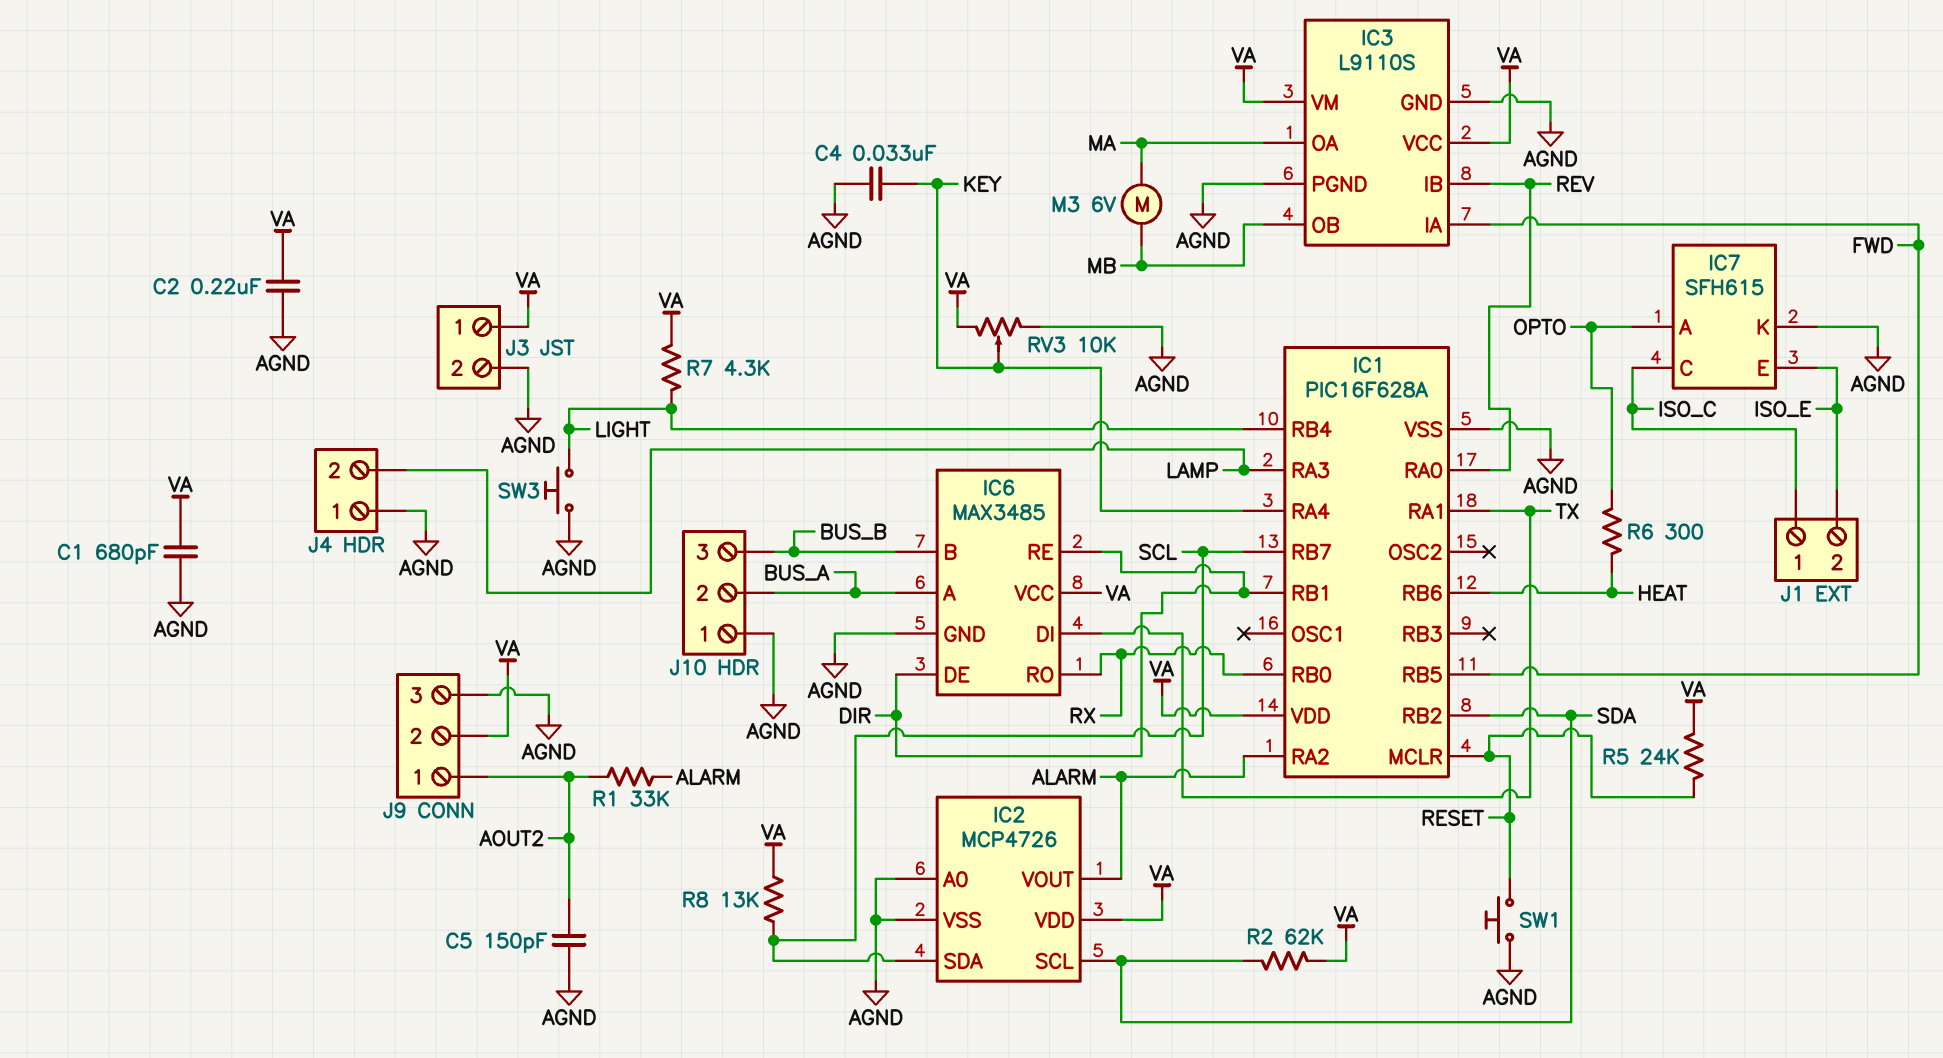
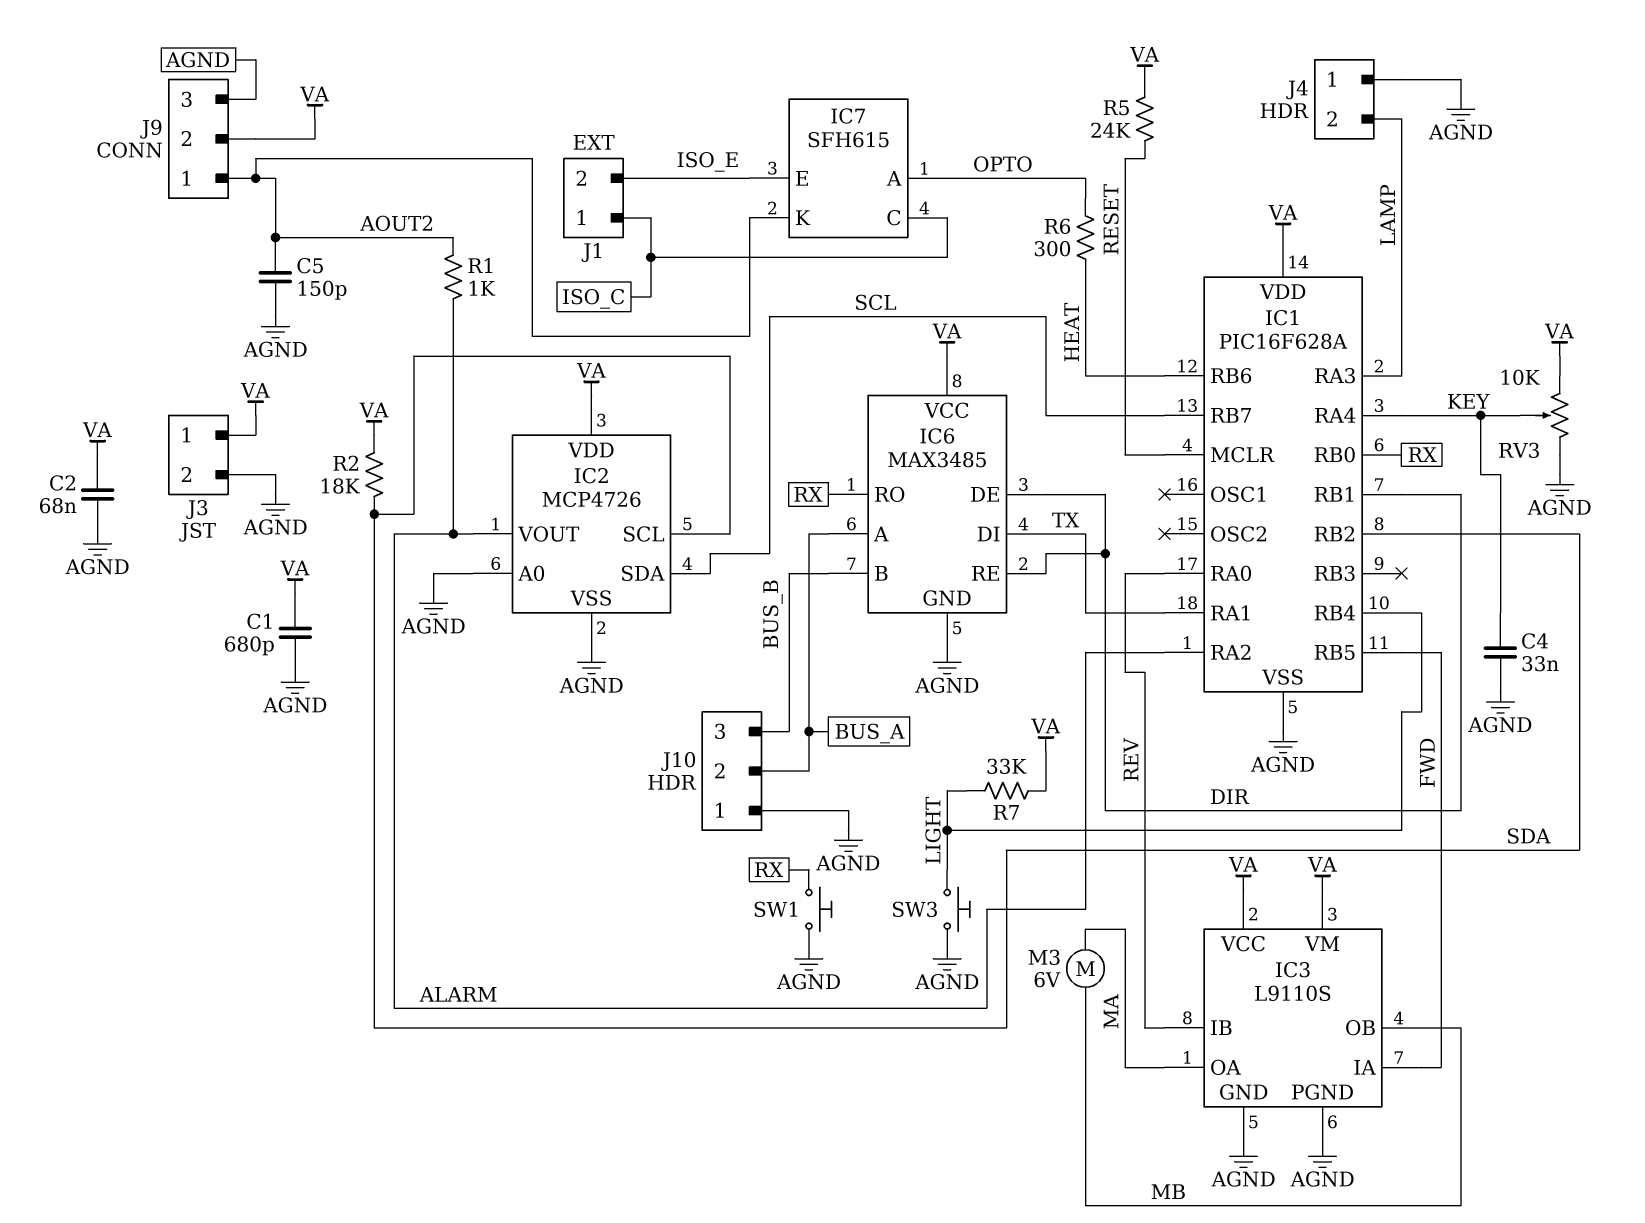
C2: 220nF (AGND, VA) -> 68nF (AGND, VA)
IC7 pin K: AGND -> AOUT2
R1: 33k (ALARM, AOUT2) -> 1k (ALARM, AOUT2)
R2: 62k (SDA, VA) -> 18k (SDA, VA)
R7: 4.3k (LIGHT, VA) -> 33k (LIGHT, VA)
R8: 13k (SCL, VA) -> none
SW1: button (AGND, RESET) -> button (AGND, RX)

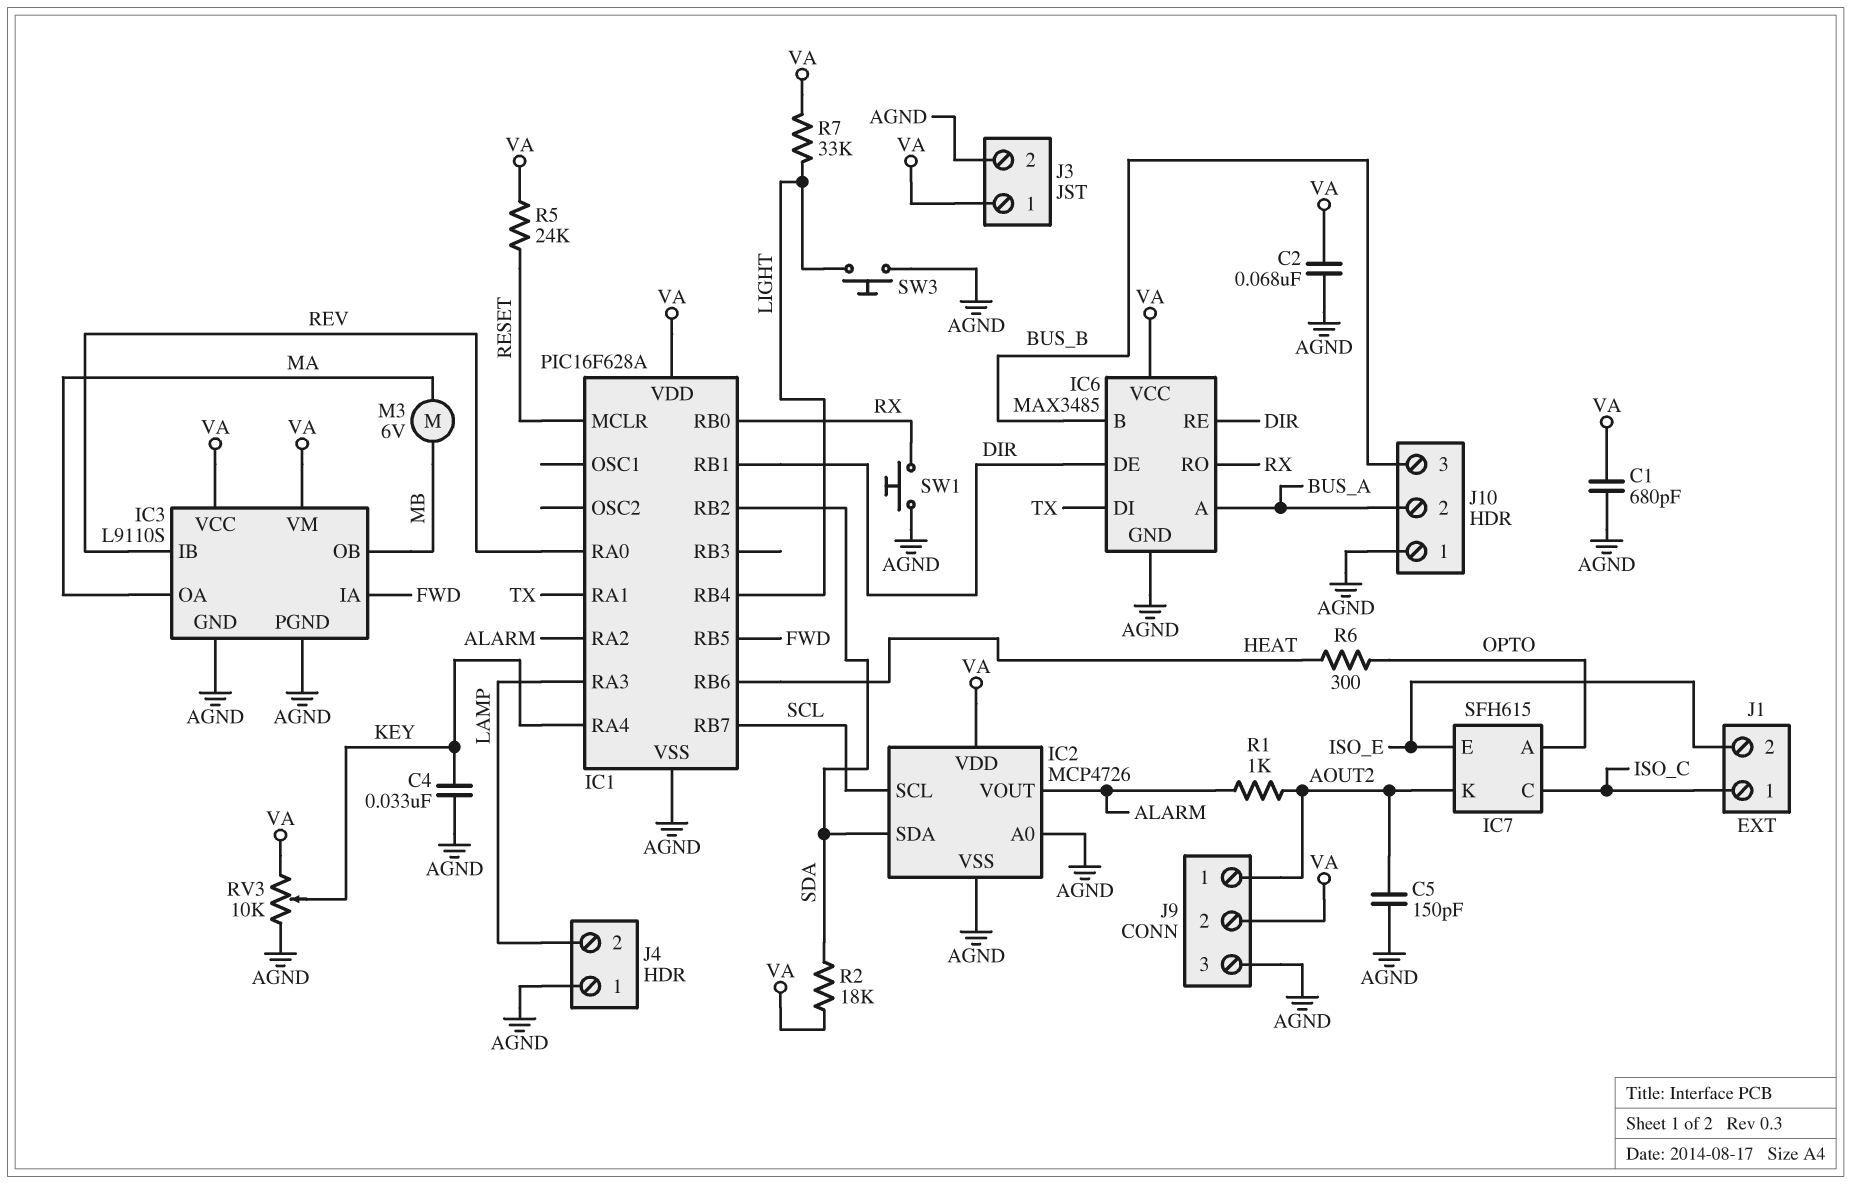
IC2 pin SCL: SDA -> SCL
IC2 pin SDA: SCL -> SDA

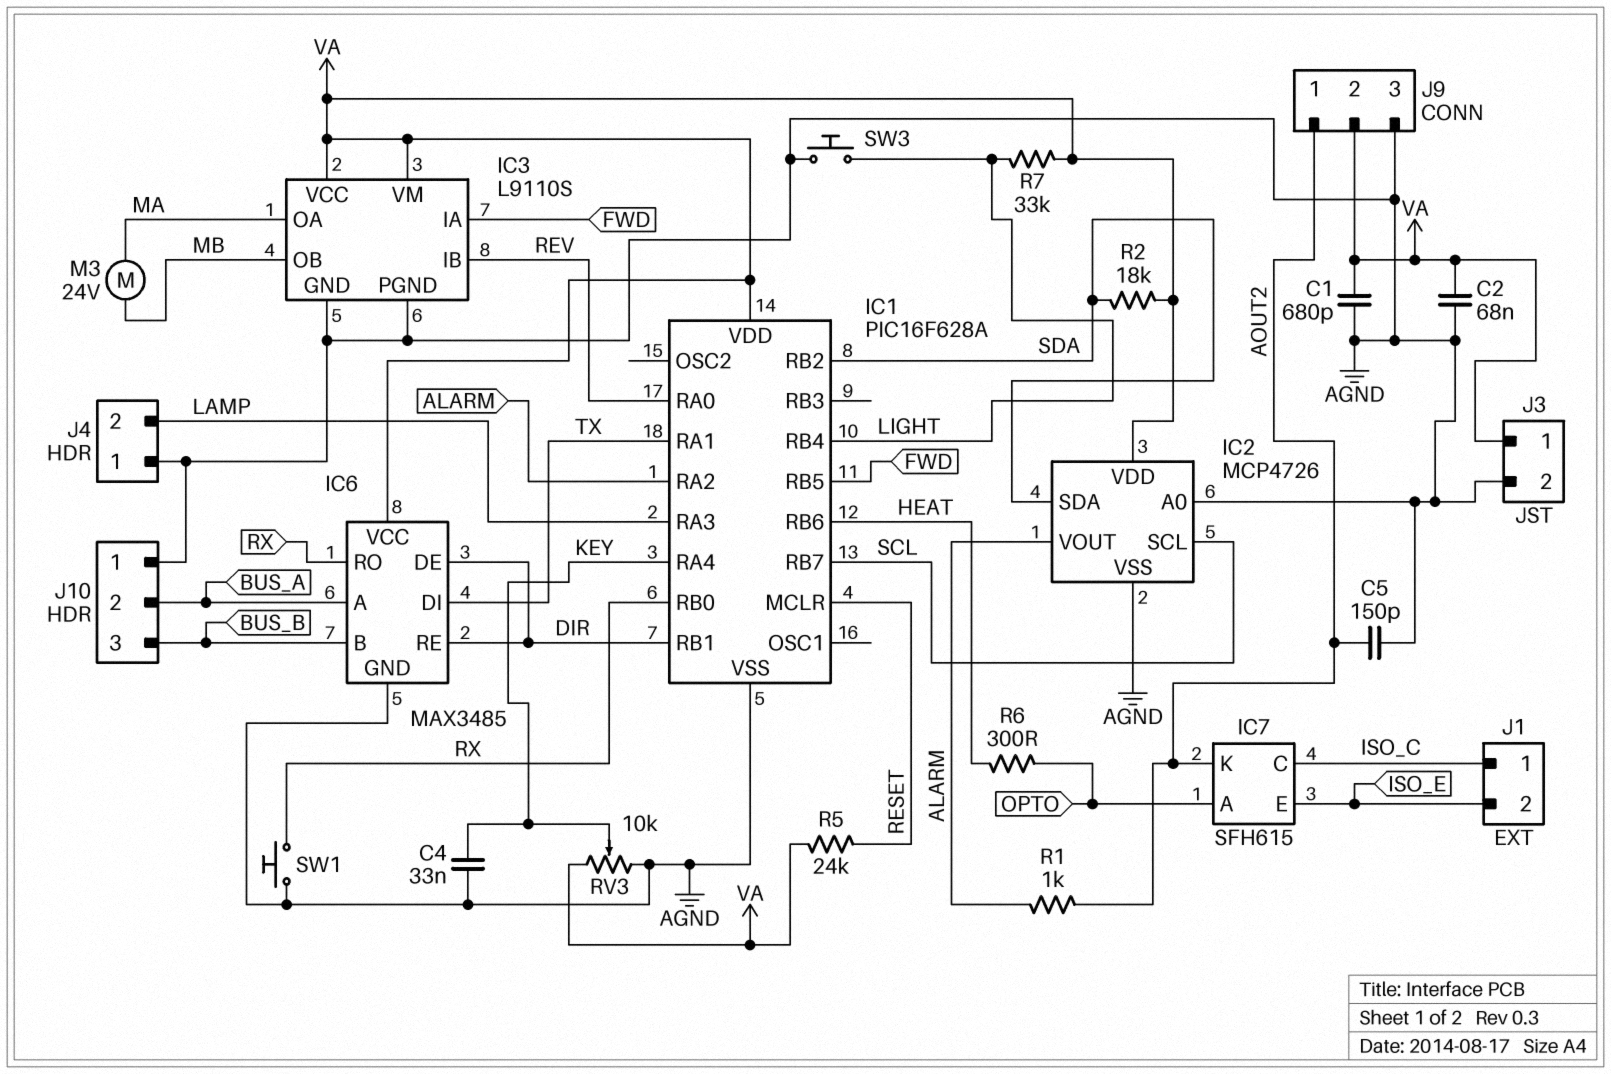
M3: motor 6V (MA, MB) -> motor 24V (MA, MB)

